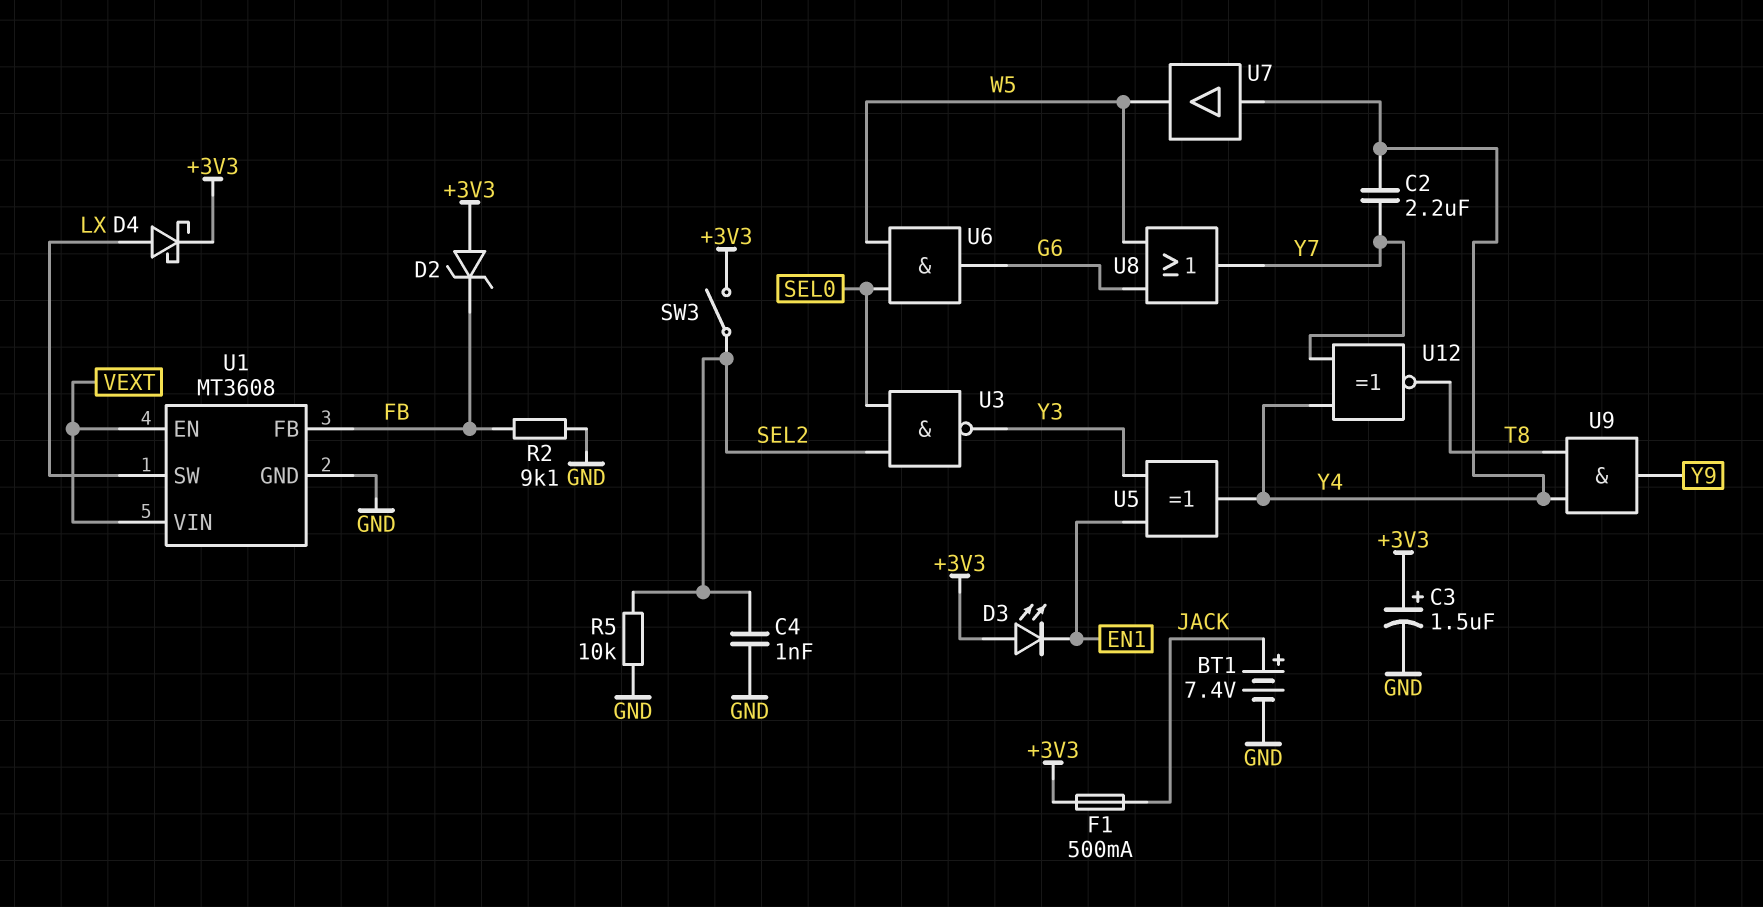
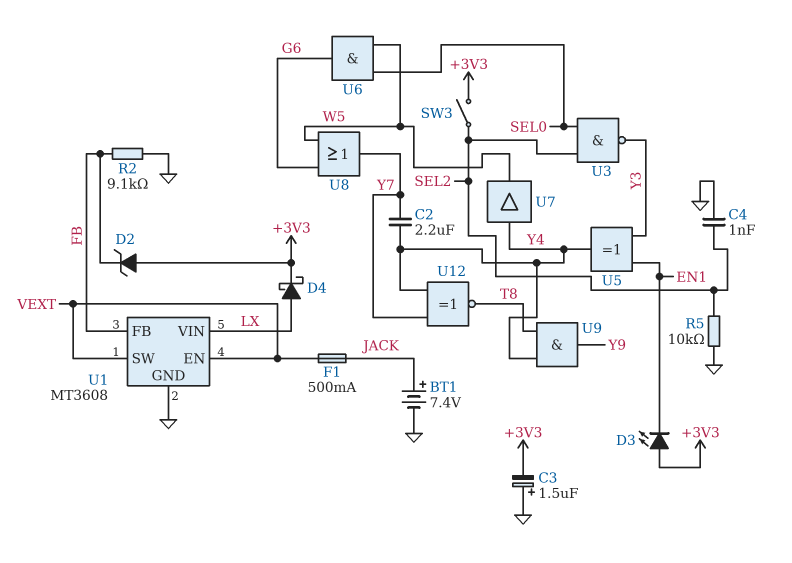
C3: 1.5uF (plus +3V3, minus GND) -> 1.5uF (plus GND, minus +3V3)
F1: 500mA (+3V3, JACK) -> 500mA (JACK, VEXT)
U1 pin SW: LX -> VEXT
U1 pin VIN: VEXT -> LX

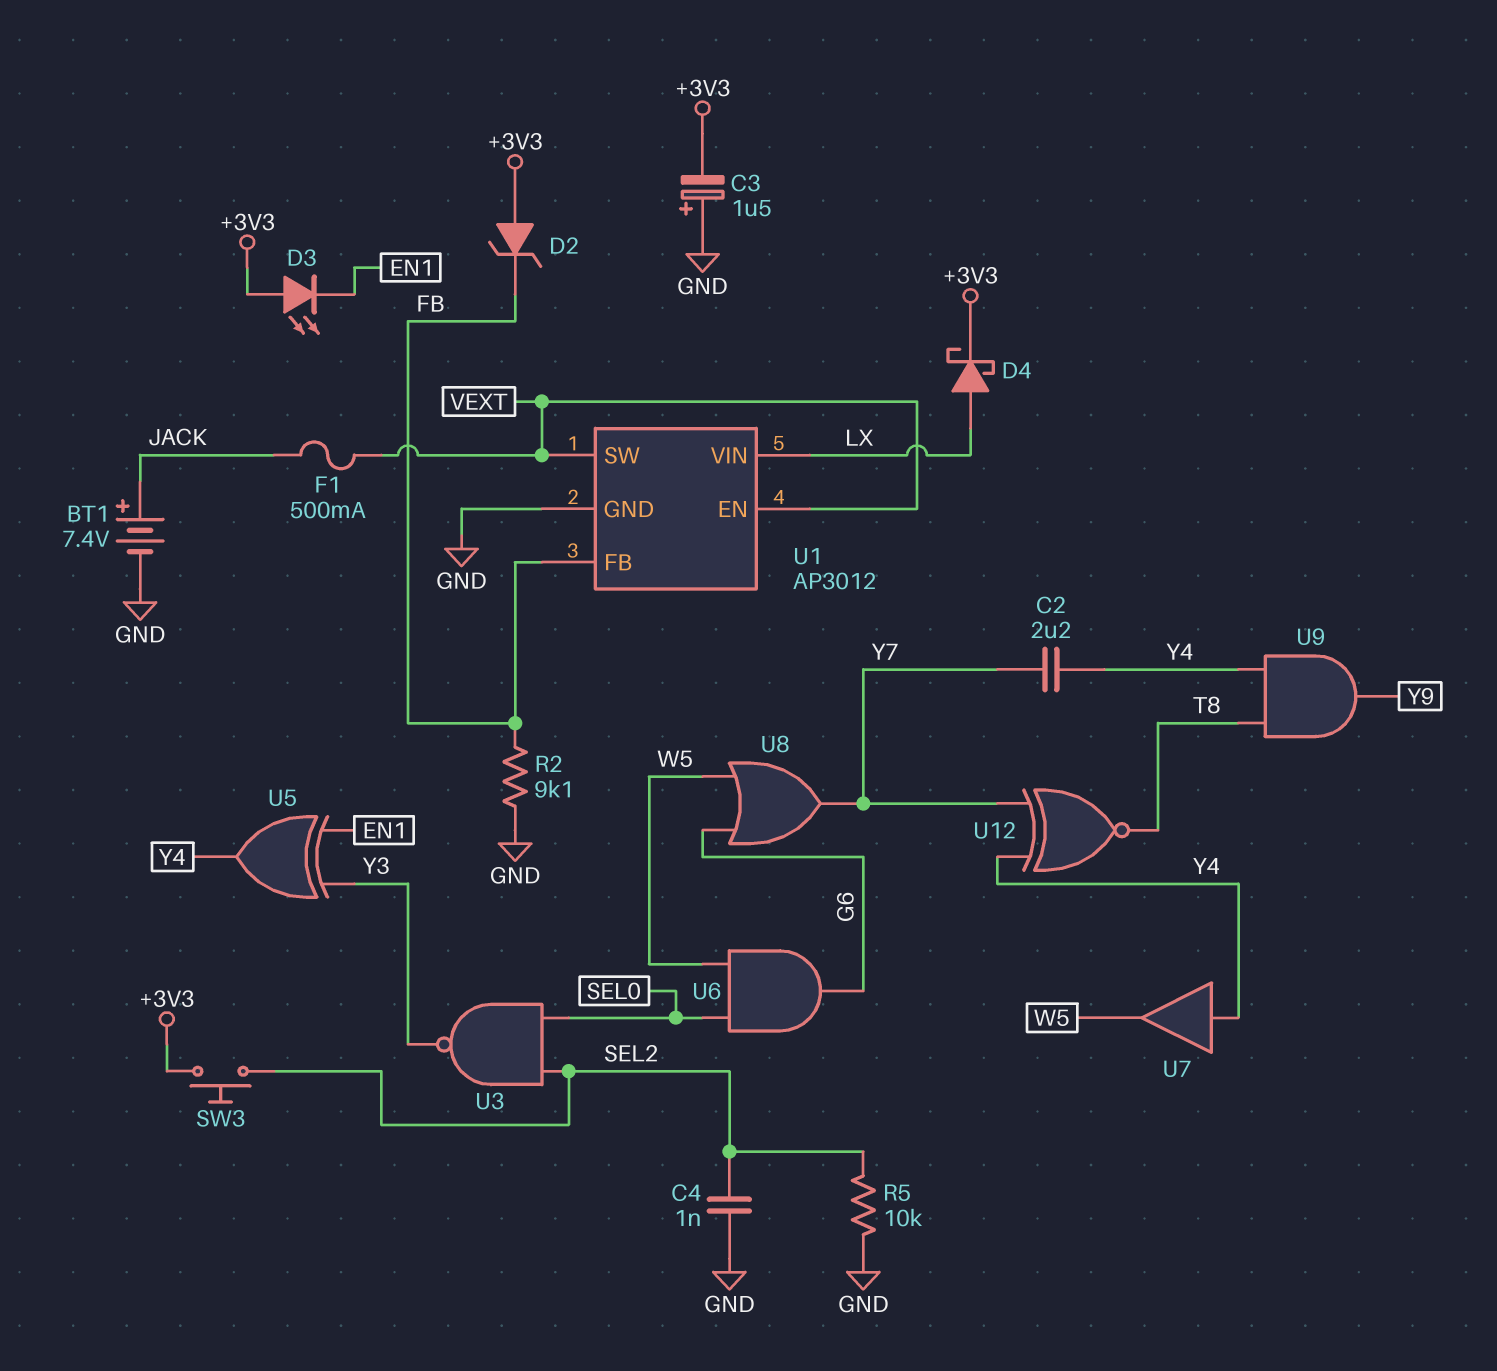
SW3: switch (+3V3, SEL2) -> button (+3V3, SEL2)
U1: MT3608 -> AP3012

